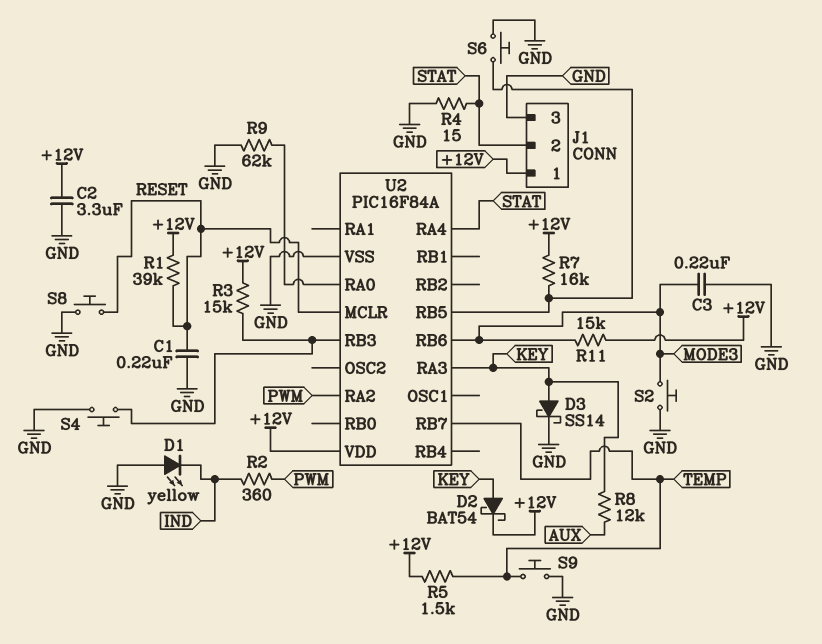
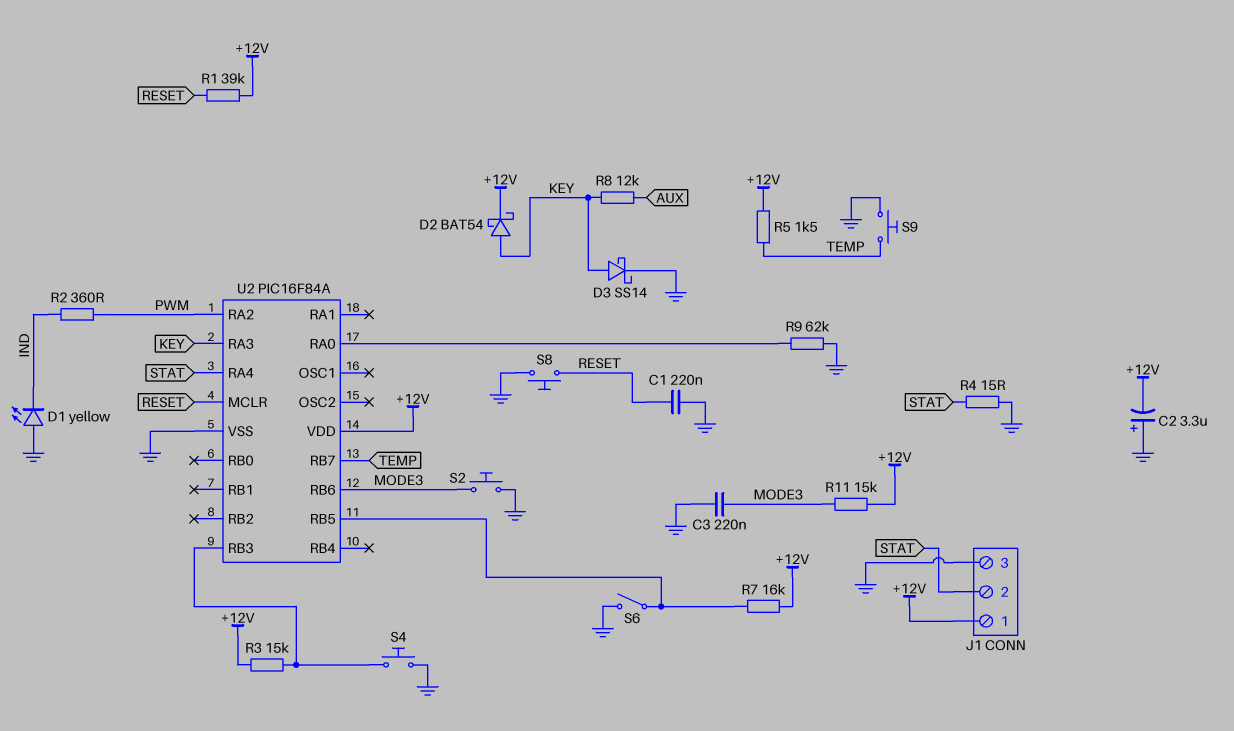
C2: 3.3uF (+12V, GND) -> 3.3uF (plus GND, minus +12V)
S6: button (GND, U2/RB5) -> switch (GND, U2/RB5)

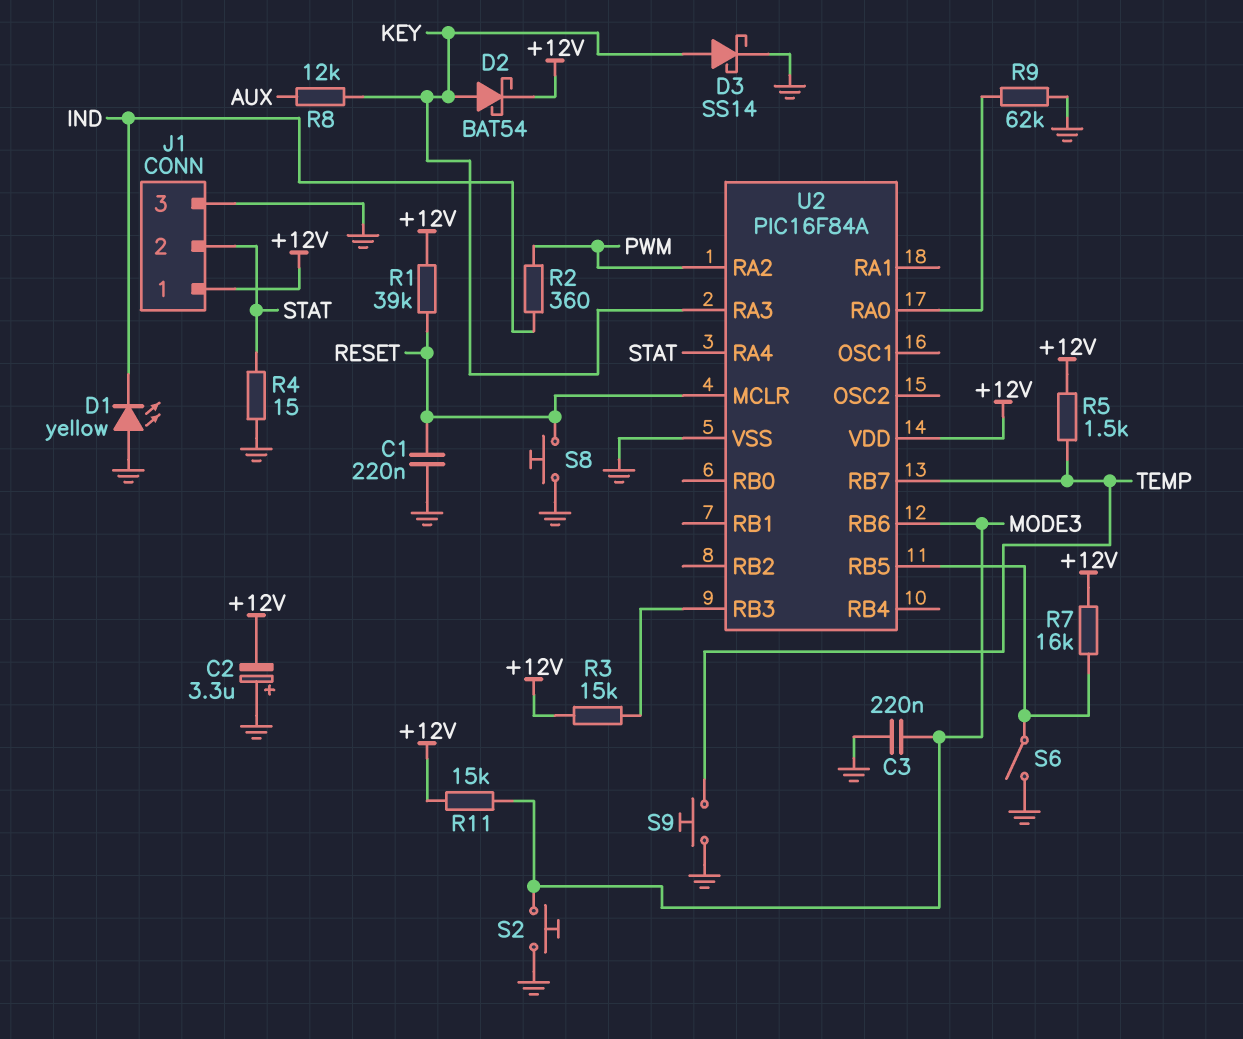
S4: button (GND, U2/RB3) -> none

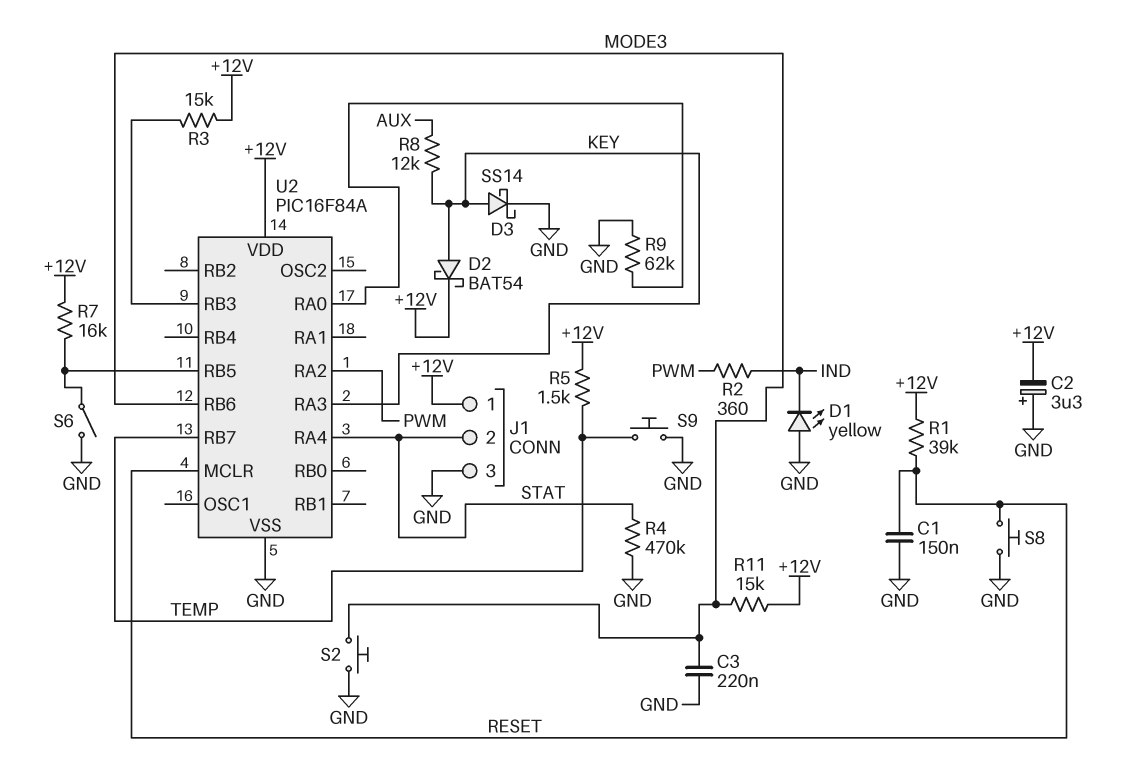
C1: 220nF (GND, RESET) -> 150nF (GND, RESET)
R4: 15 (GND, STAT) -> 470k (GND, STAT)

